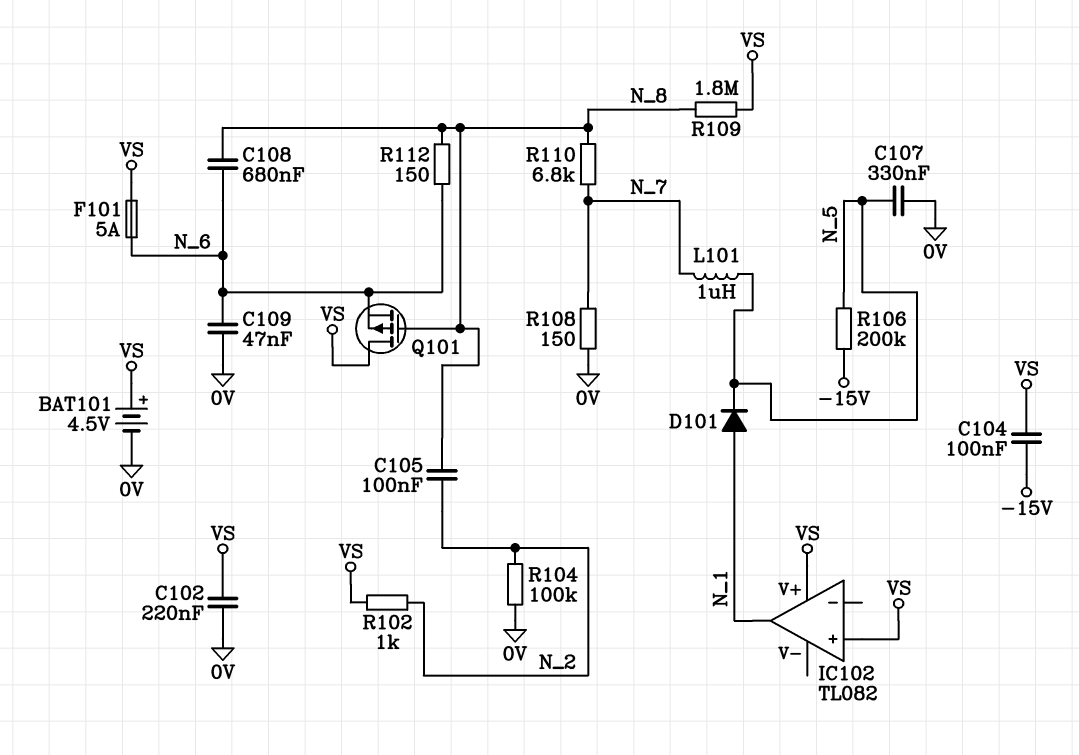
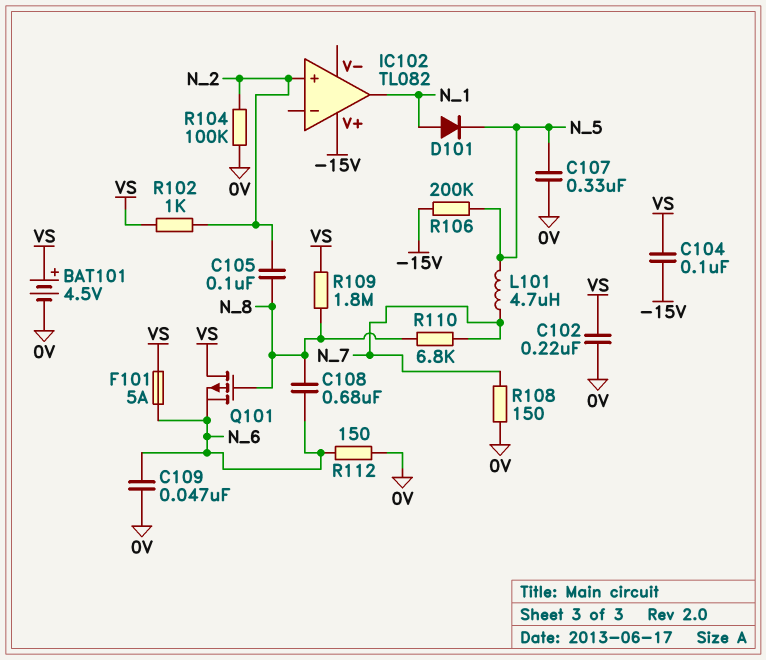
IC102 pin V+: VS -> -15V
IC102 pin in+: VS -> N_2
L101: 1uH (N_5, N_7) -> 4.7uH (N_5, N_7)
R112: 150 (N_6, N_8) -> 150 (0V, N_6)

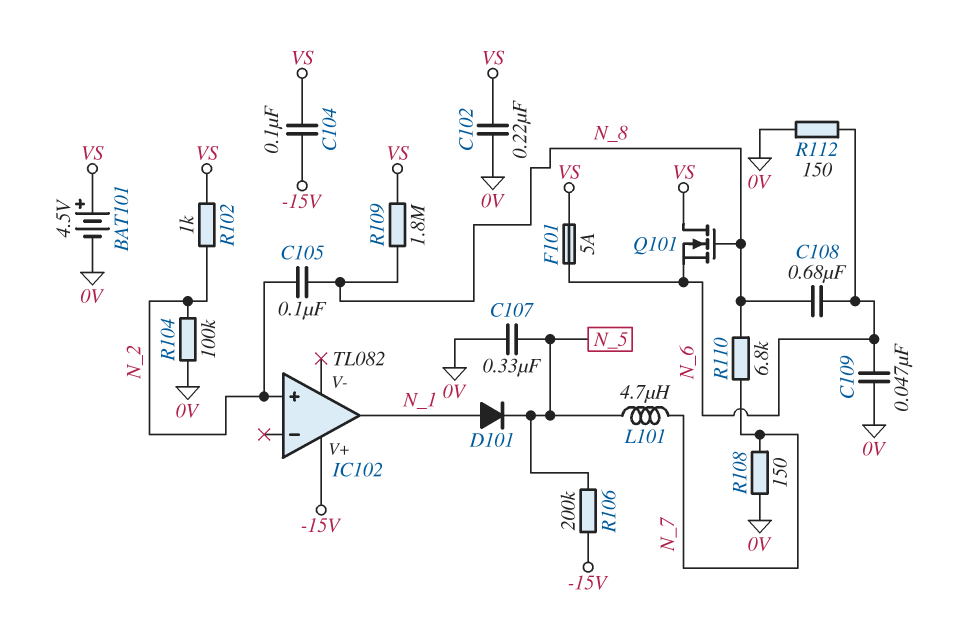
Q101: PMOS (G N_8, D VS, S N_6) -> NMOS (G N_8, D VS, S N_6)

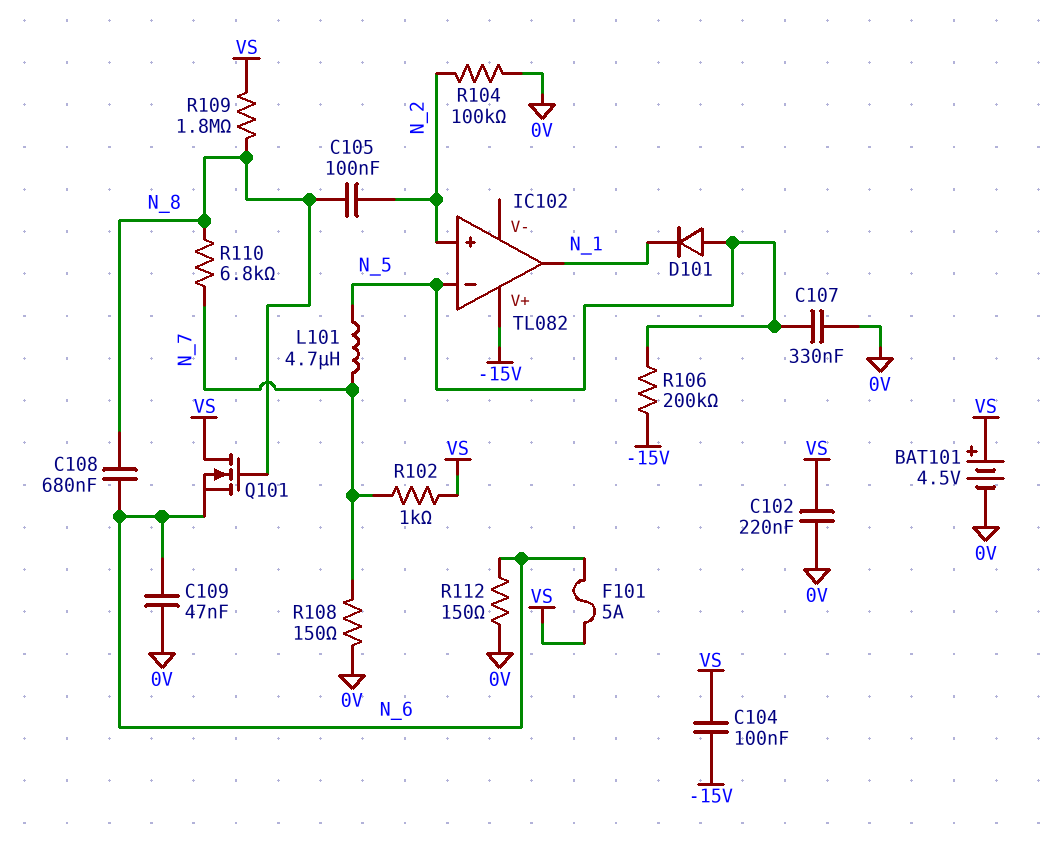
D101: diode (A N_1, K N_5) -> diode (A N_5, K N_1)
IC102 pin in-: none -> N_5
R102: 1k (N_2, VS) -> 1k (N_7, VS)

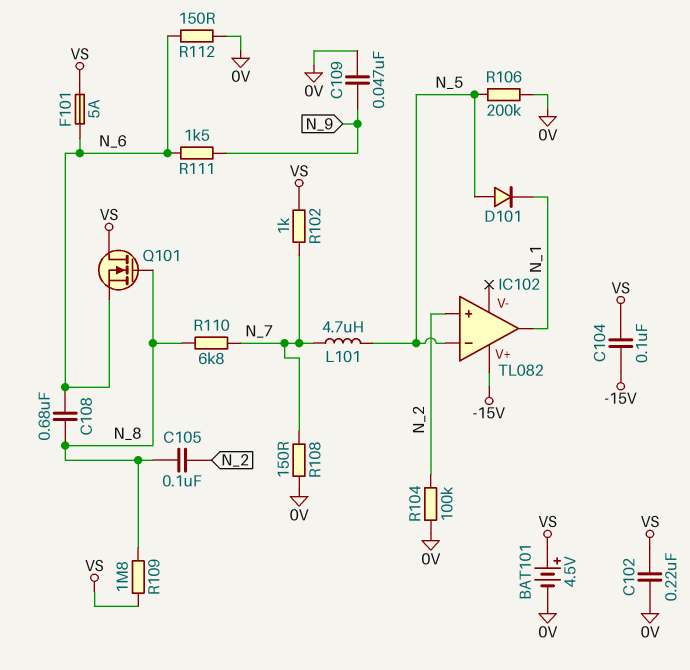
C107: 330nF (0V, N_5) -> none
C109: 47nF (0V, N_6) -> 47nF (0V, N_9)
R106: 200k (-15V, N_5) -> 200k (0V, N_5)
R111: none -> 1.5k (N_6, N_9)

